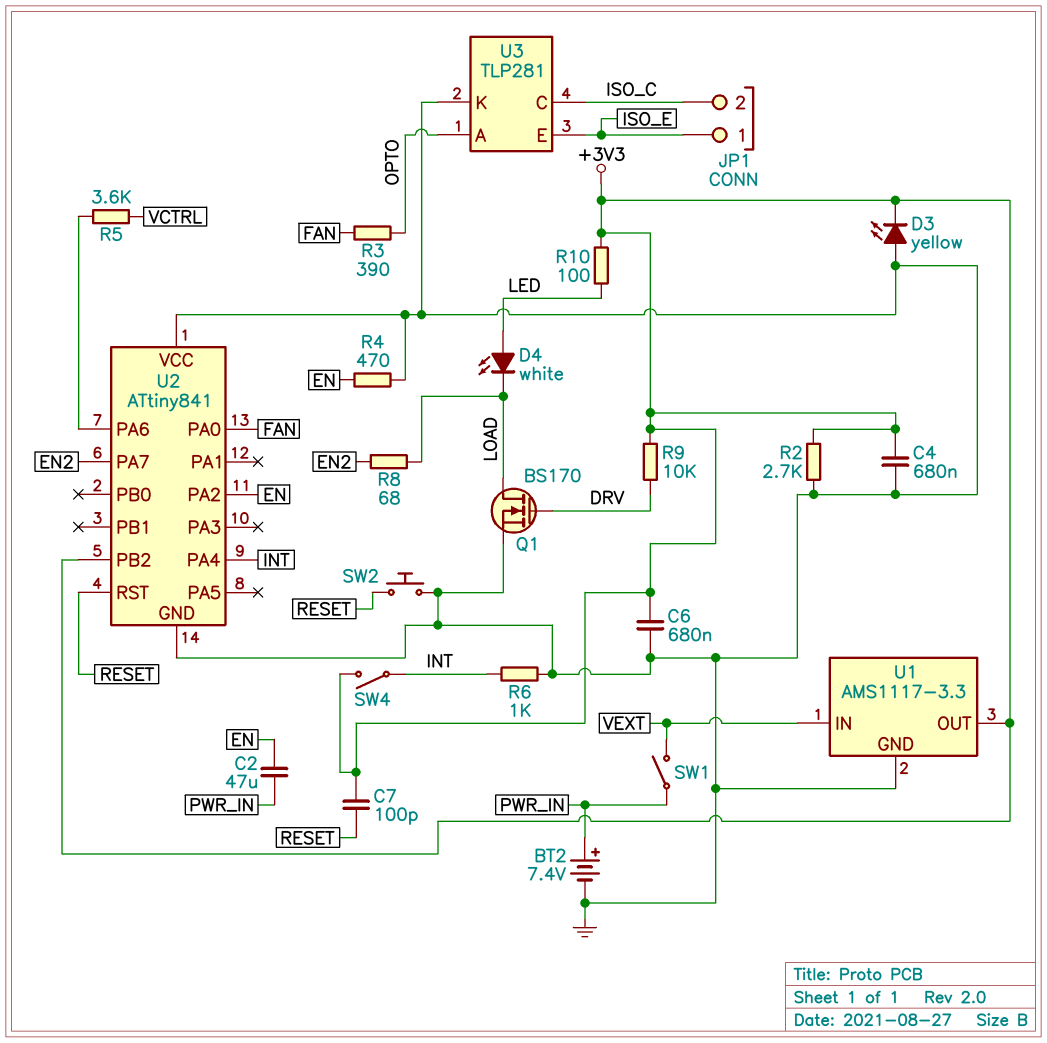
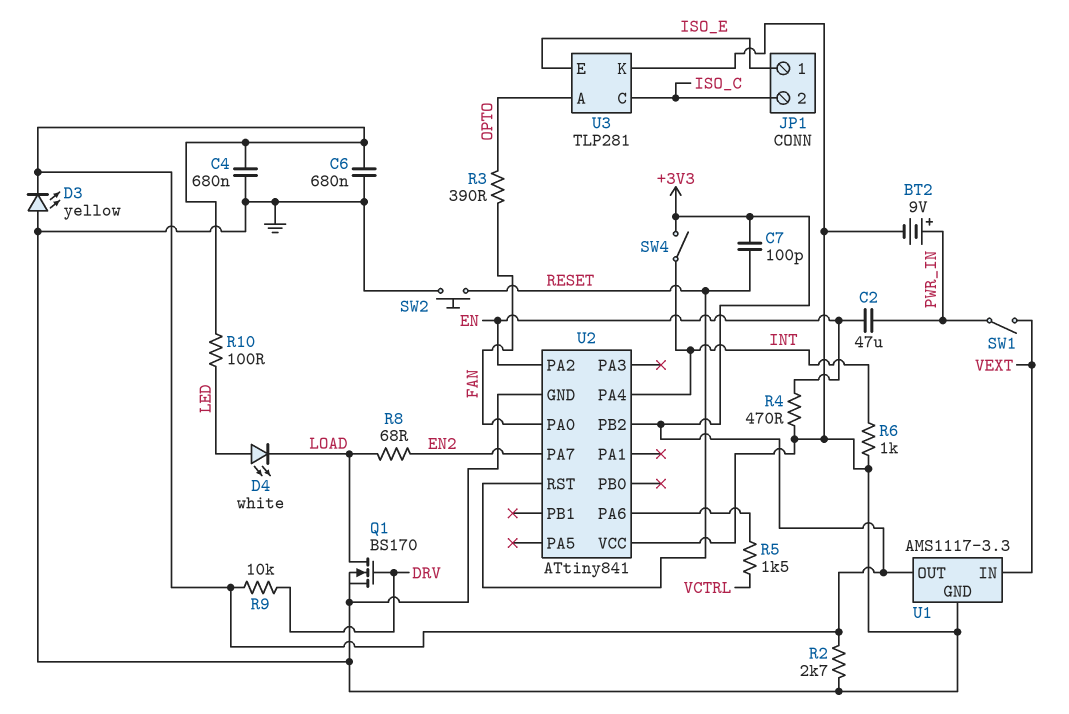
BT2: 7.4V (plus PWR_IN, minus GND) -> 9V (plus PWR_IN, minus GND)
R5: 3.6k (U2/PA6, VCTRL) -> 1.5k (U2/PA6, VCTRL)

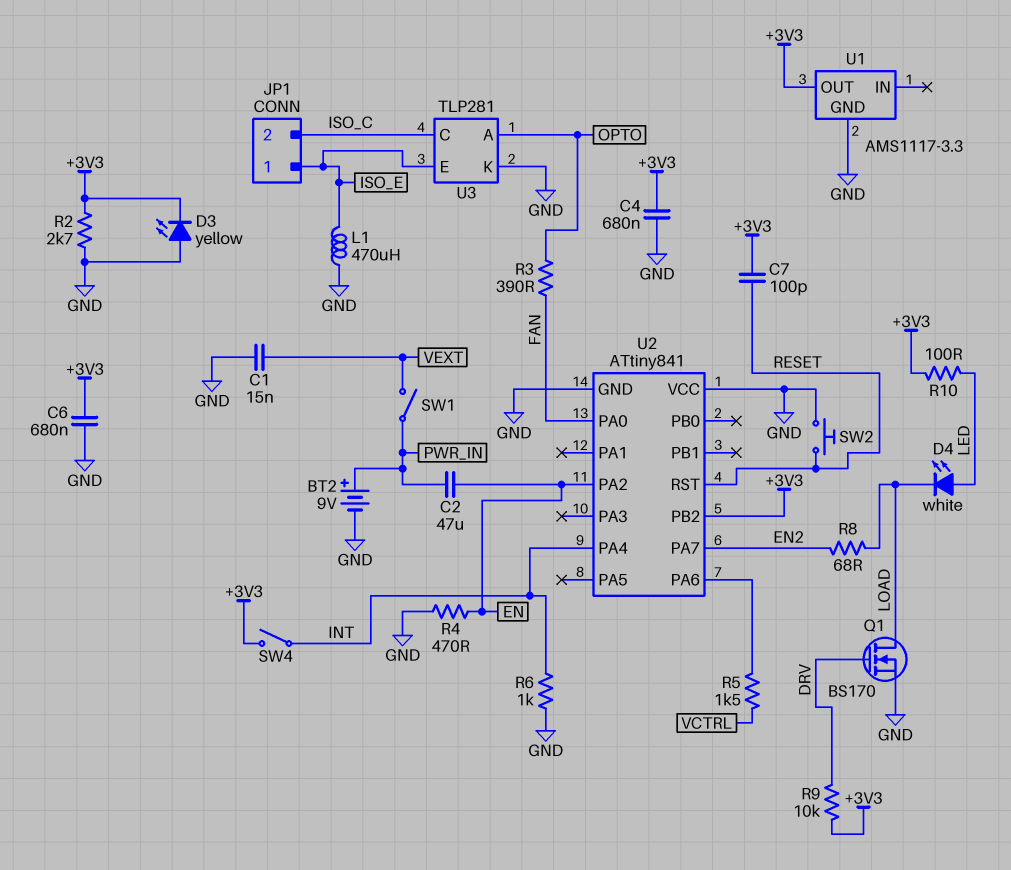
C1: none -> 15nF (GND, VEXT)
L1: none -> 470uH (GND, ISO_E)
U1 pin IN: VEXT -> none

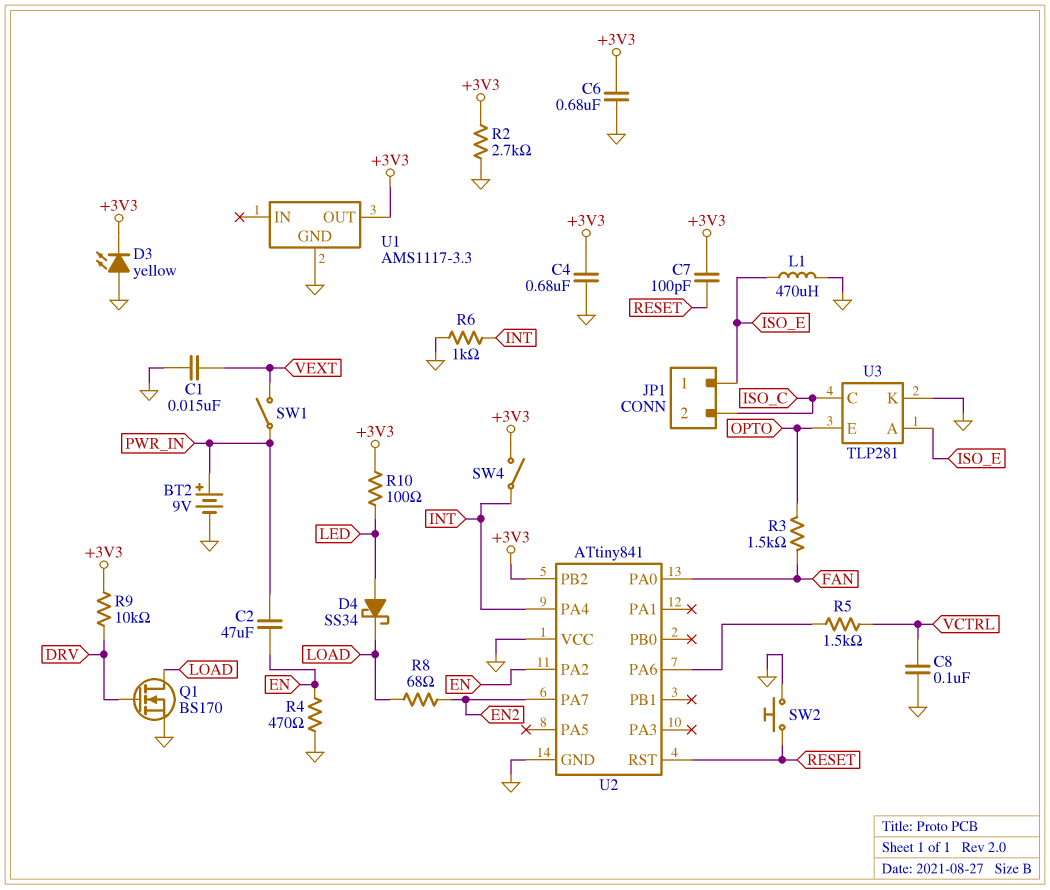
C8: none -> 100nF (GND, VCTRL)
D4: LED white (A LED, K LOAD) -> schottky SS34 (A LED, K LOAD)
R3: 390 (FAN, OPTO) -> 1.5k (FAN, OPTO)
U3 pin A: OPTO -> ISO_E
U3 pin E: ISO_E -> OPTO

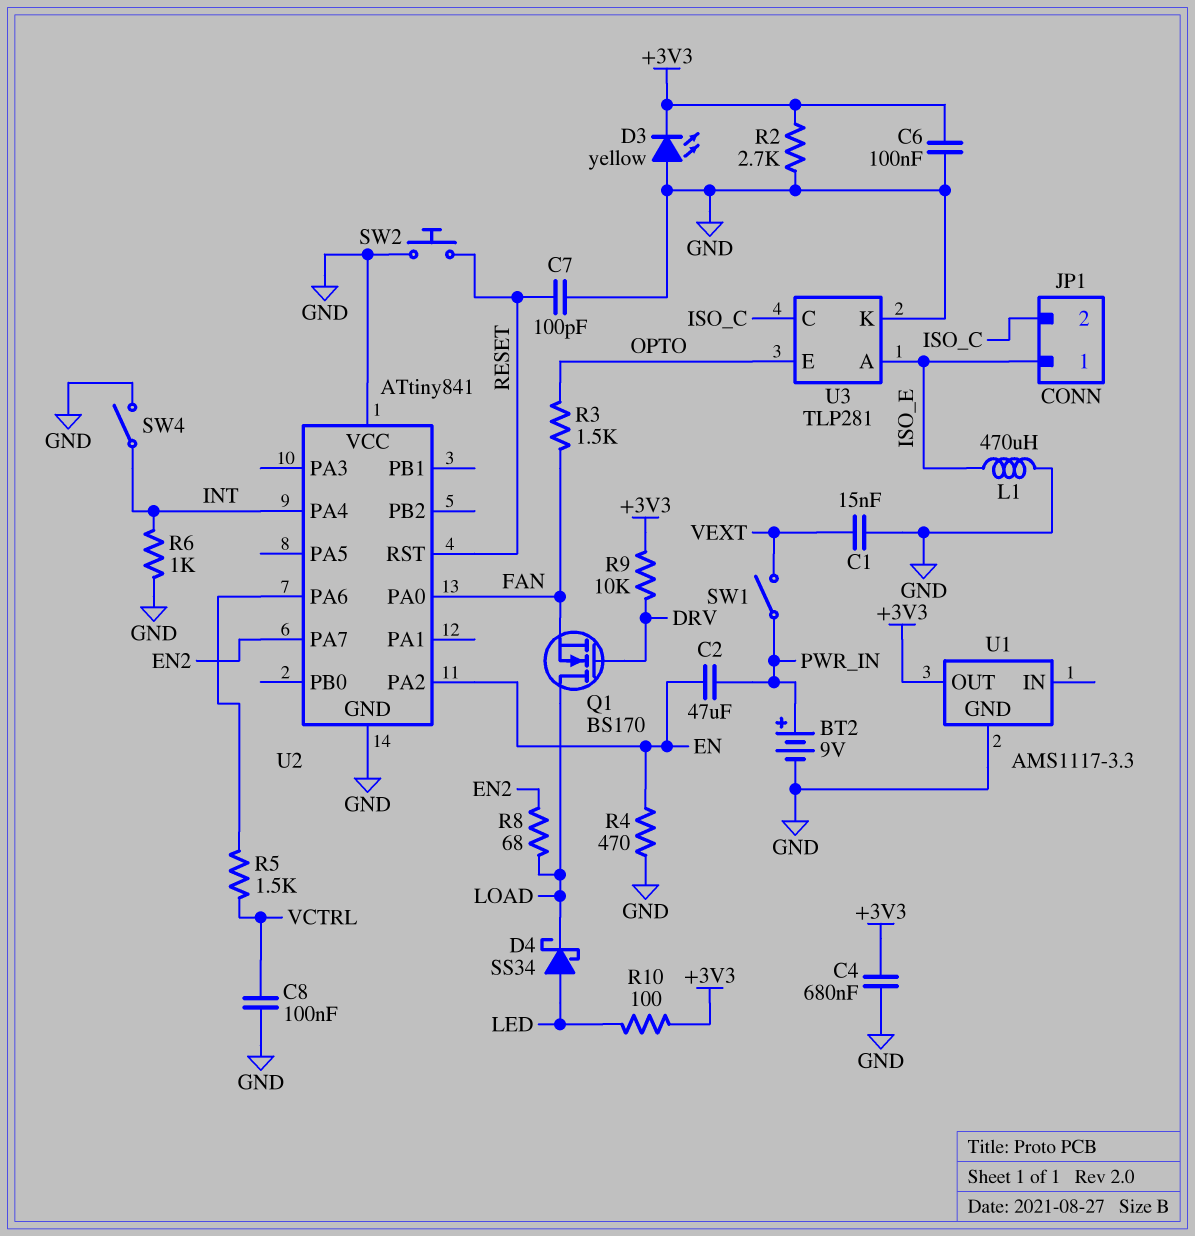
C6: 680nF (+3V3, GND) -> 100nF (+3V3, GND)
C7: 100pF (+3V3, RESET) -> 100pF (GND, RESET)
Q1: NMOS BS170 (G DRV, D LOAD, S GND) -> NMOS BS170 (G DRV, D LOAD, S FAN)
SW4: switch (+3V3, INT) -> switch (GND, INT)
U2 pin PB2: +3V3 -> none

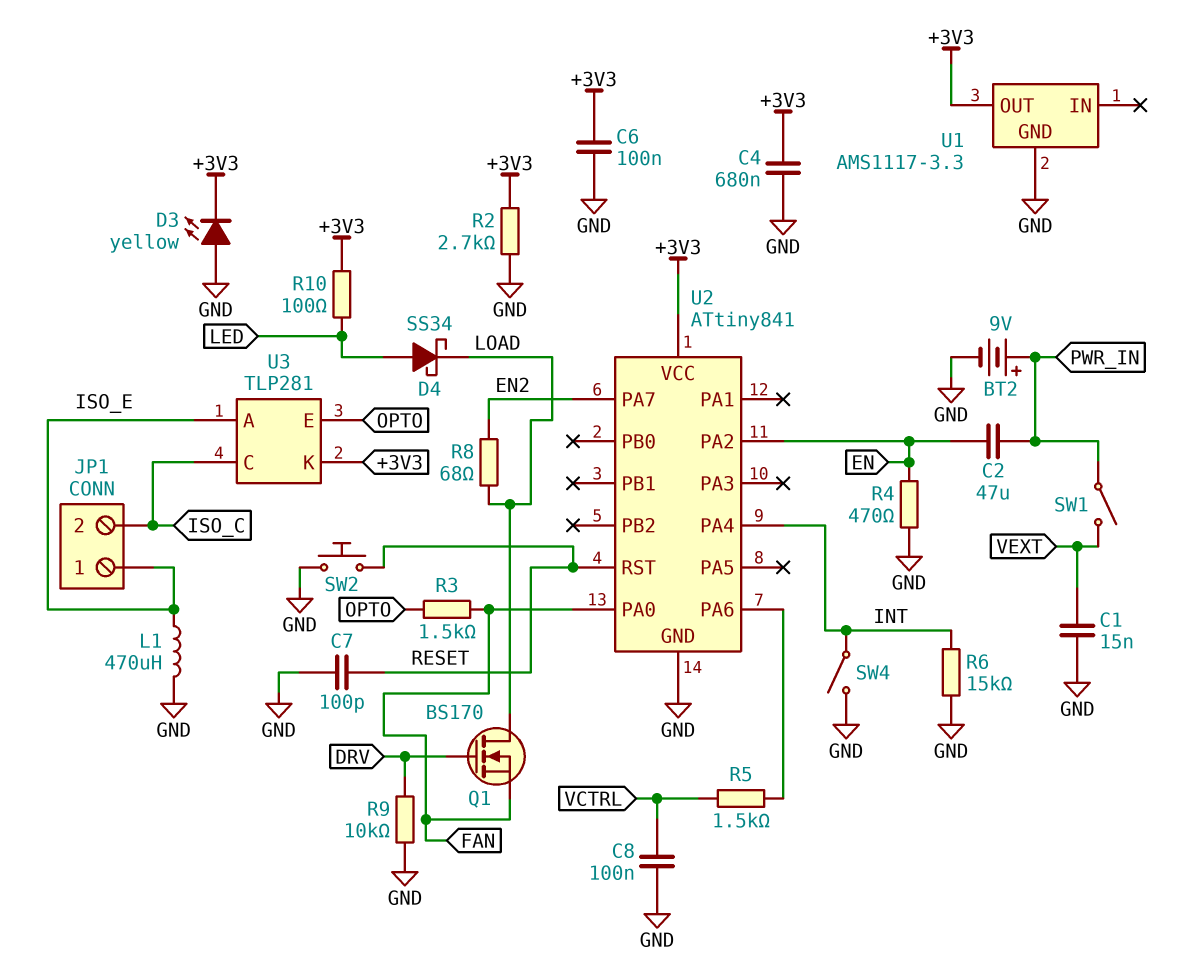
R6: 1k (GND, INT) -> 15k (GND, INT)
R9: 10k (+3V3, DRV) -> 10k (DRV, GND)
U2 pin VCC: GND -> +3V3
U3 pin K: GND -> +3V3

